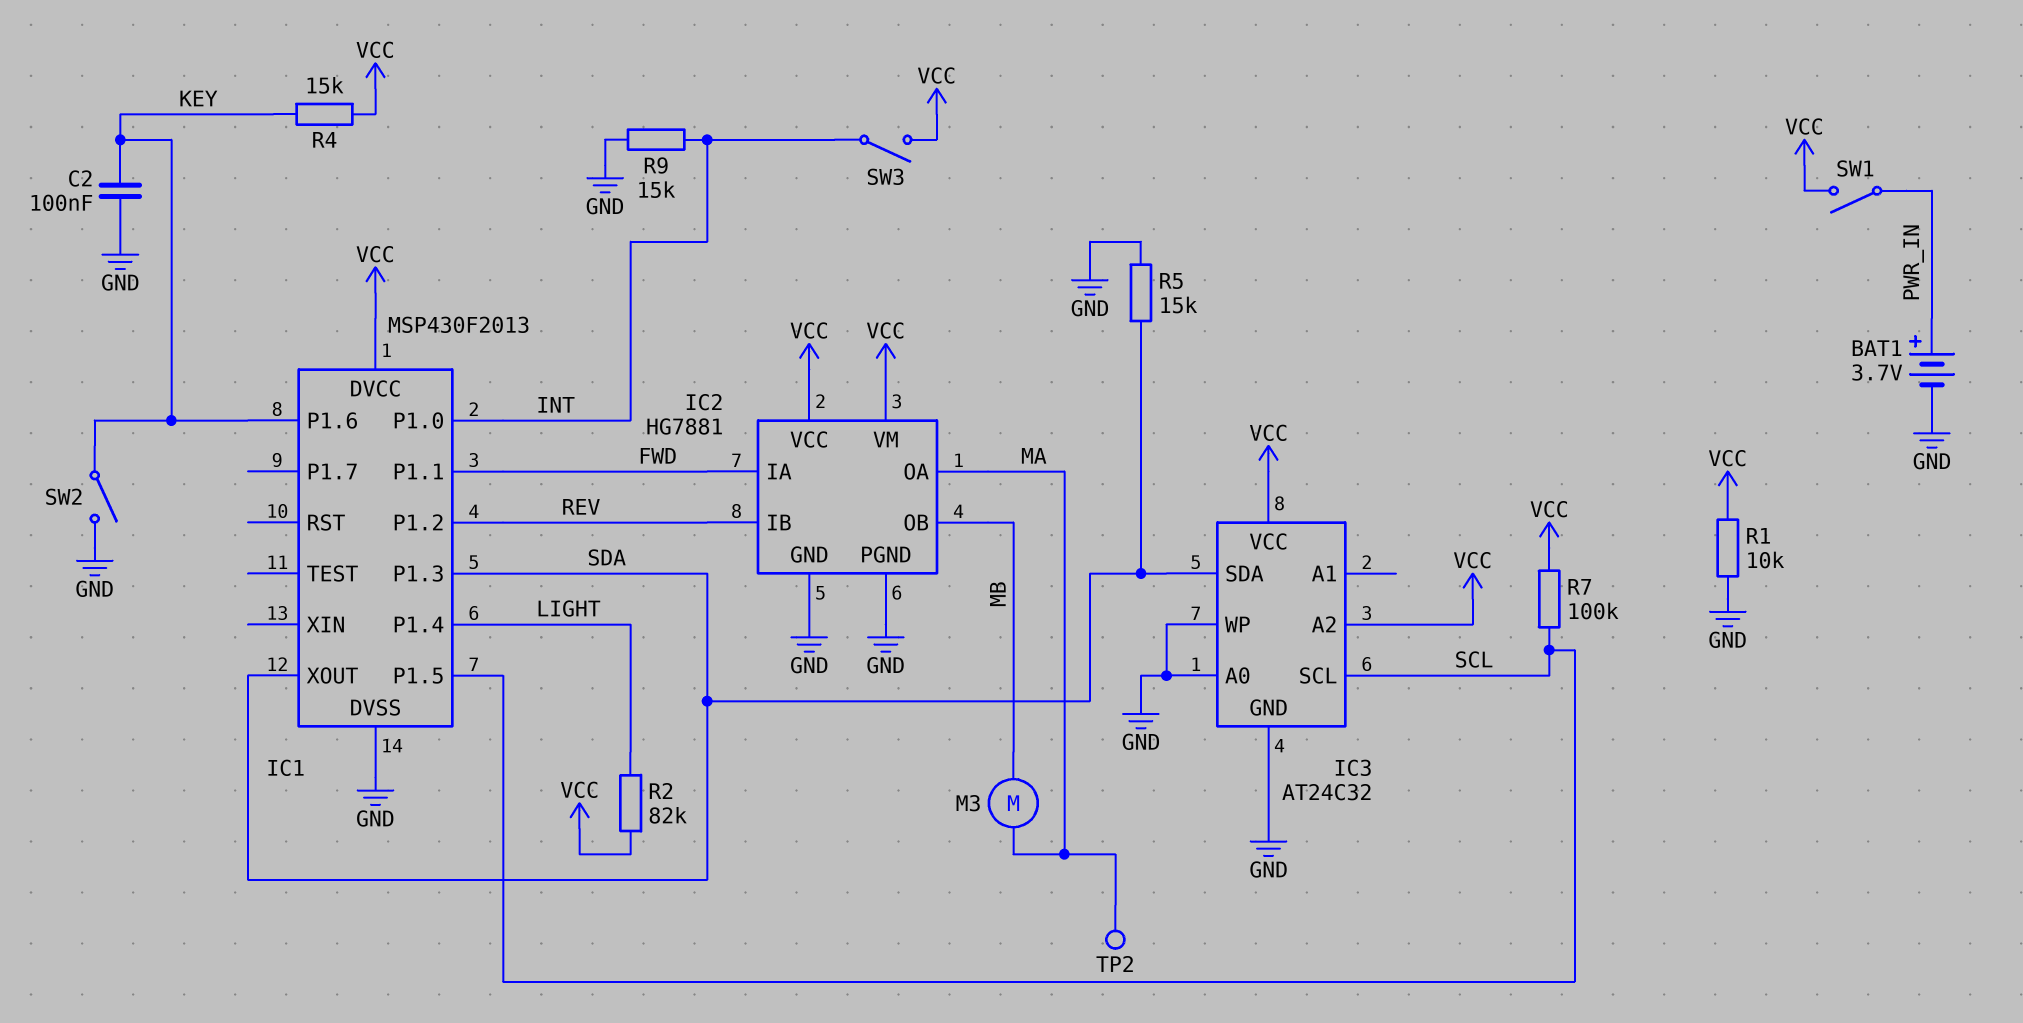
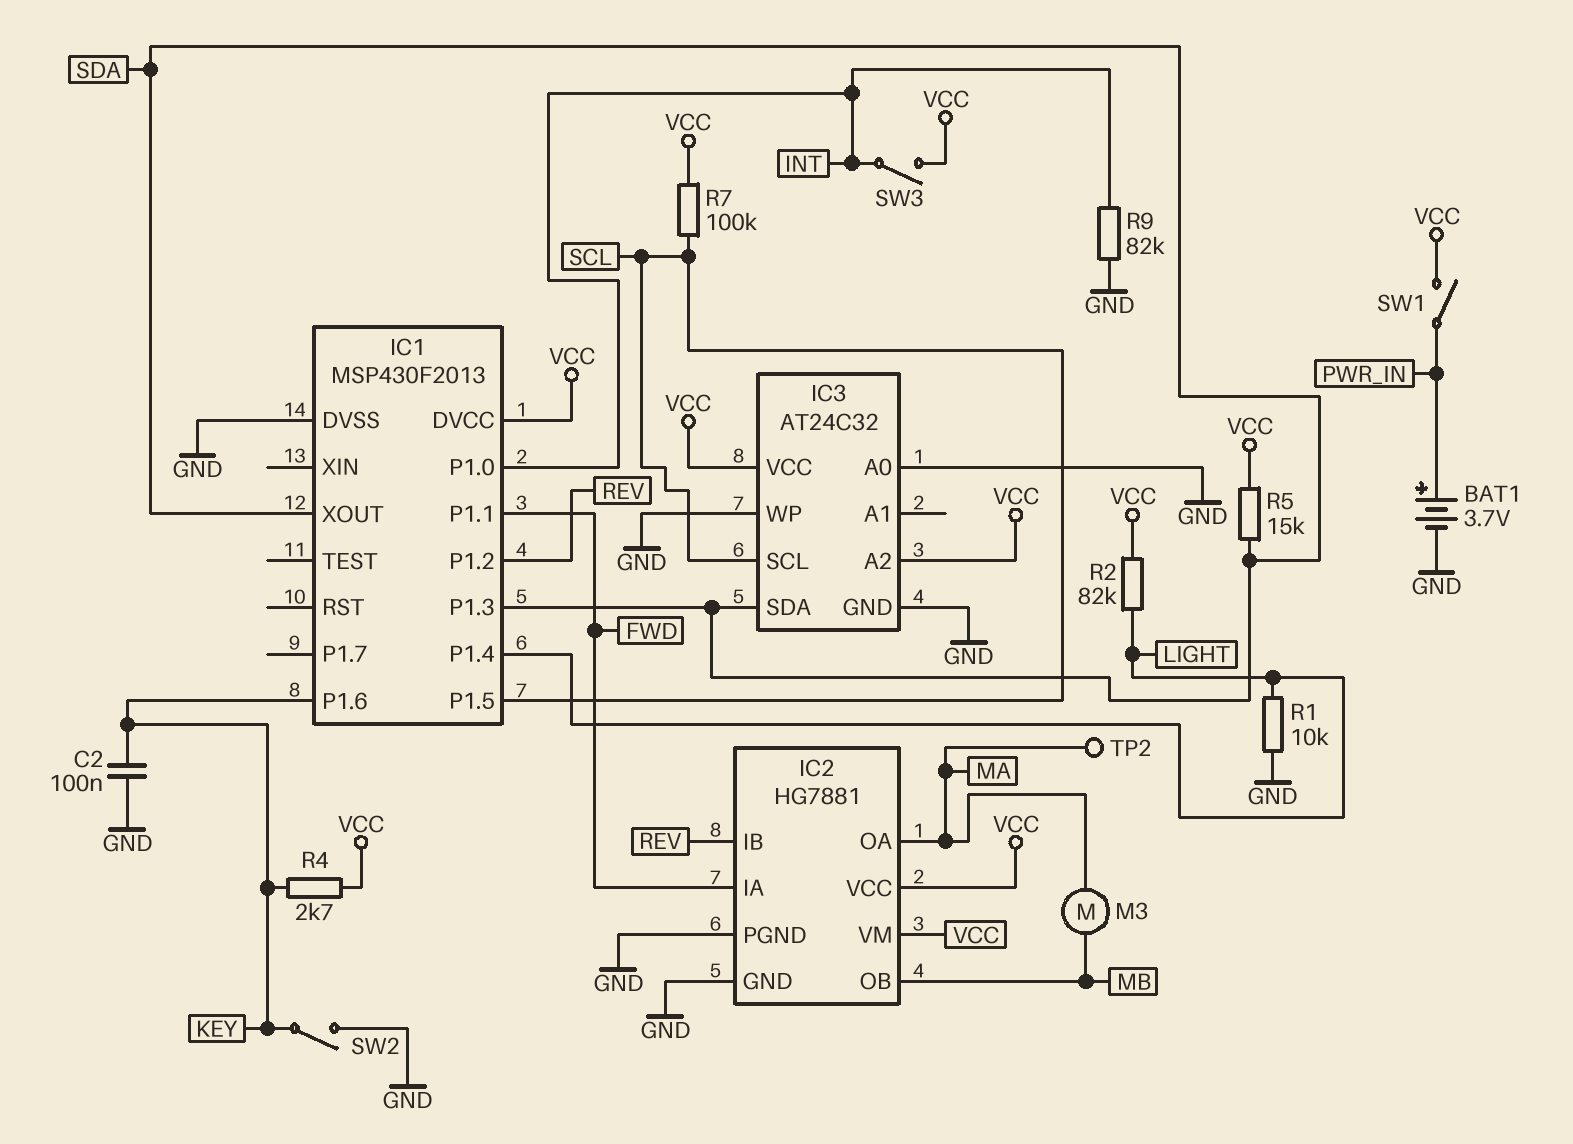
R1: 10k (GND, VCC) -> 10k (GND, LIGHT)
R4: 15k (KEY, VCC) -> 2.7k (KEY, VCC)
R5: 15k (GND, SDA) -> 15k (SDA, VCC)
R9: 15k (GND, INT) -> 82k (GND, INT)

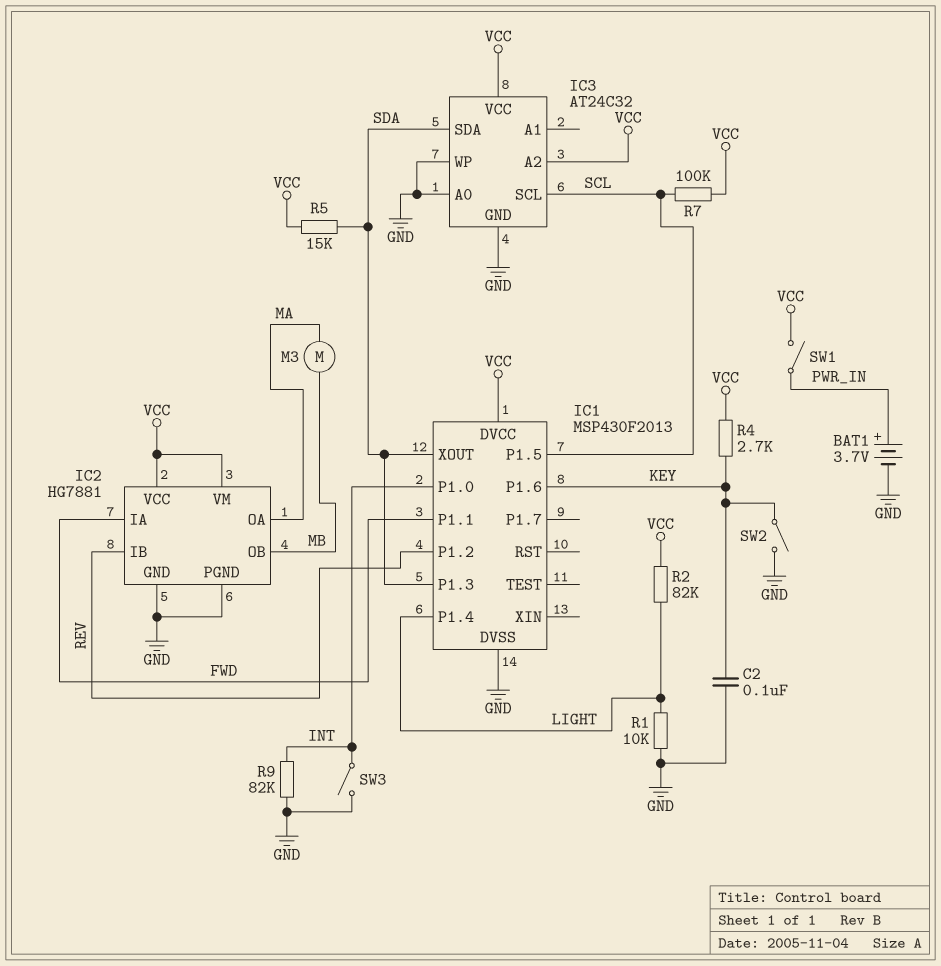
SW3: switch (INT, VCC) -> switch (GND, INT)
TP2: test point (MA) -> none

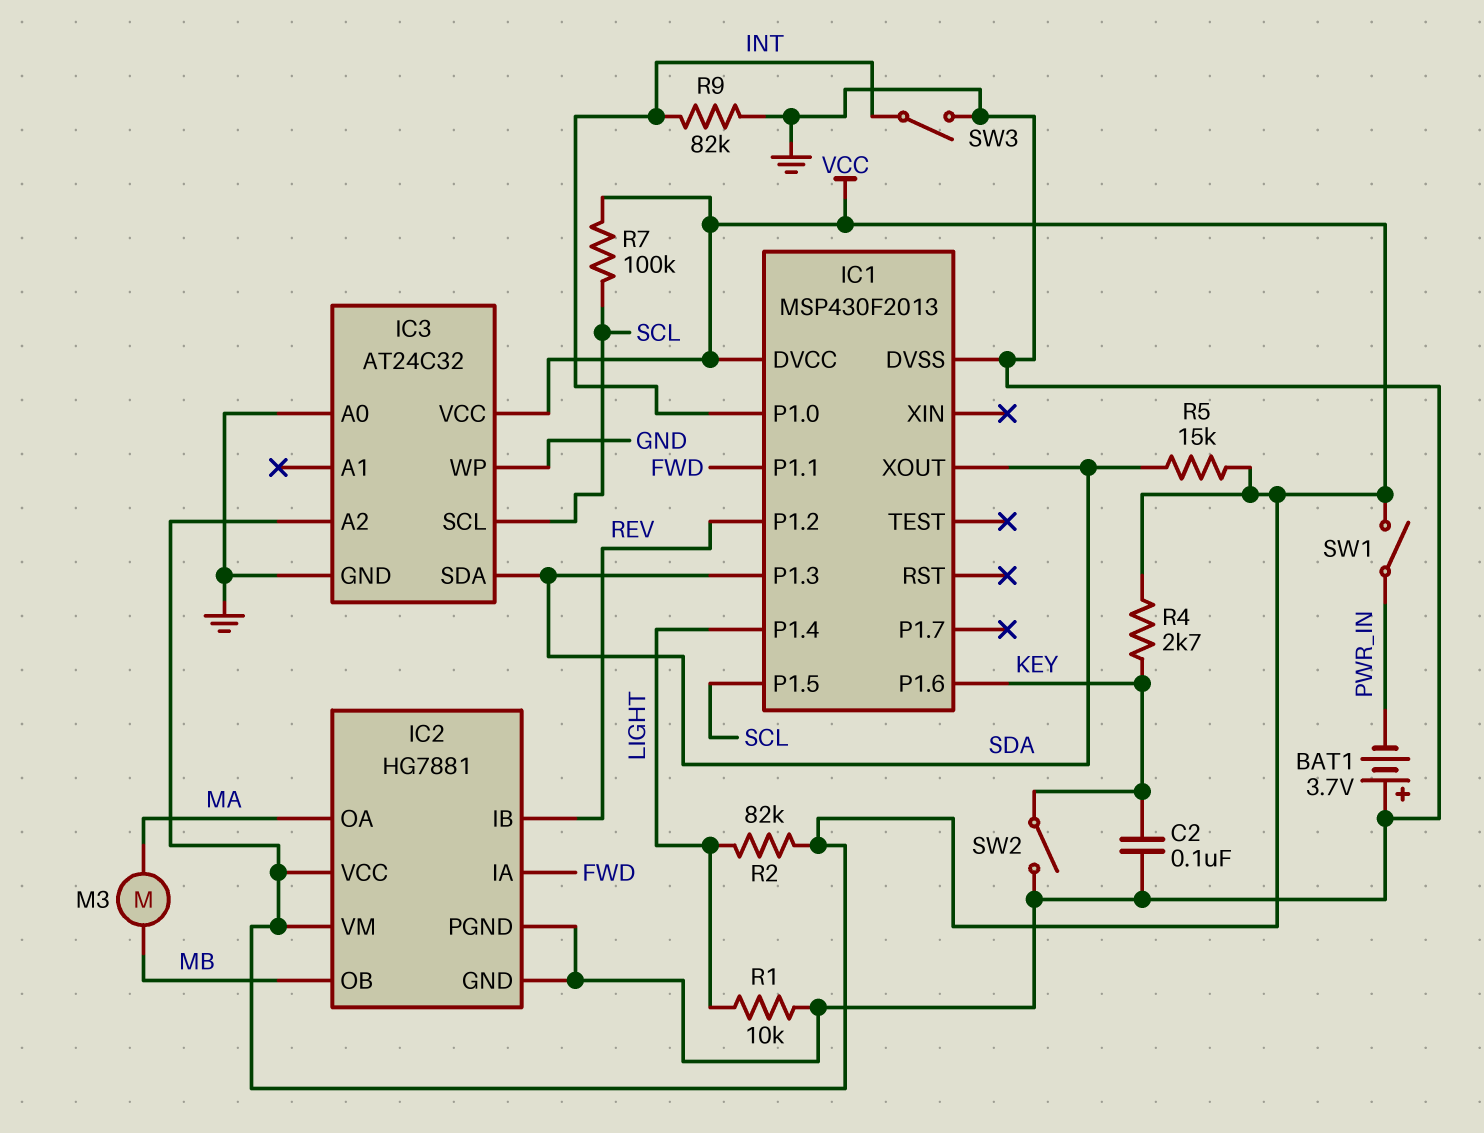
BAT1: 3.7V (plus PWR_IN, minus GND) -> 3.7V (plus GND, minus PWR_IN)

